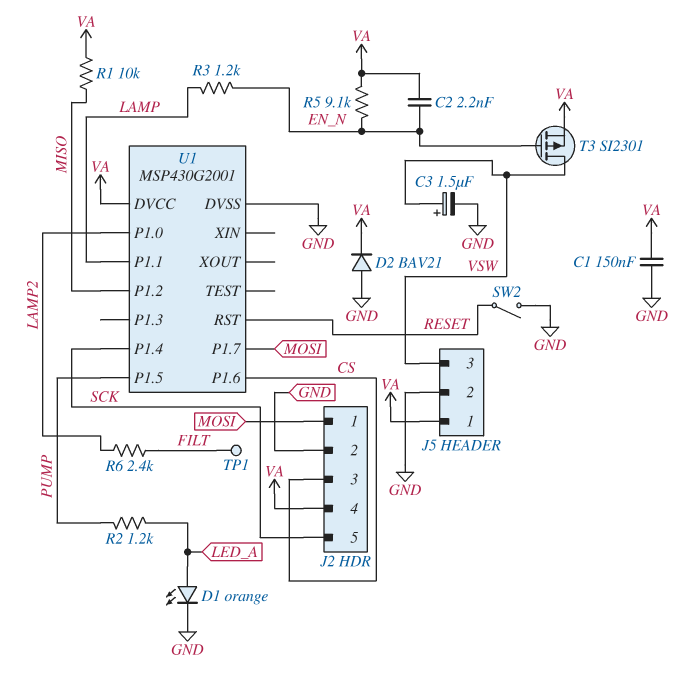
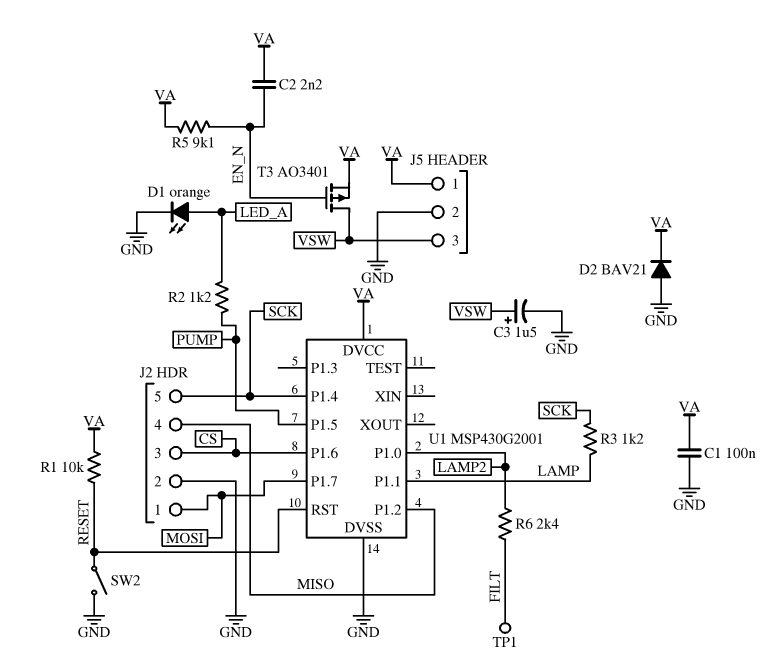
C1: 150nF (GND, VA) -> 100nF (GND, VA)
J2 pin 4: VA -> MISO
R1: 10k (MISO, VA) -> 10k (RESET, VA)
R3: 1.2k (EN_N, LAMP) -> 1.2k (LAMP, SCK)
T3: PMOS SI2301 (G EN_N, D VSW, S VA) -> PMOS AO3401 (G EN_N, D VSW, S VA)

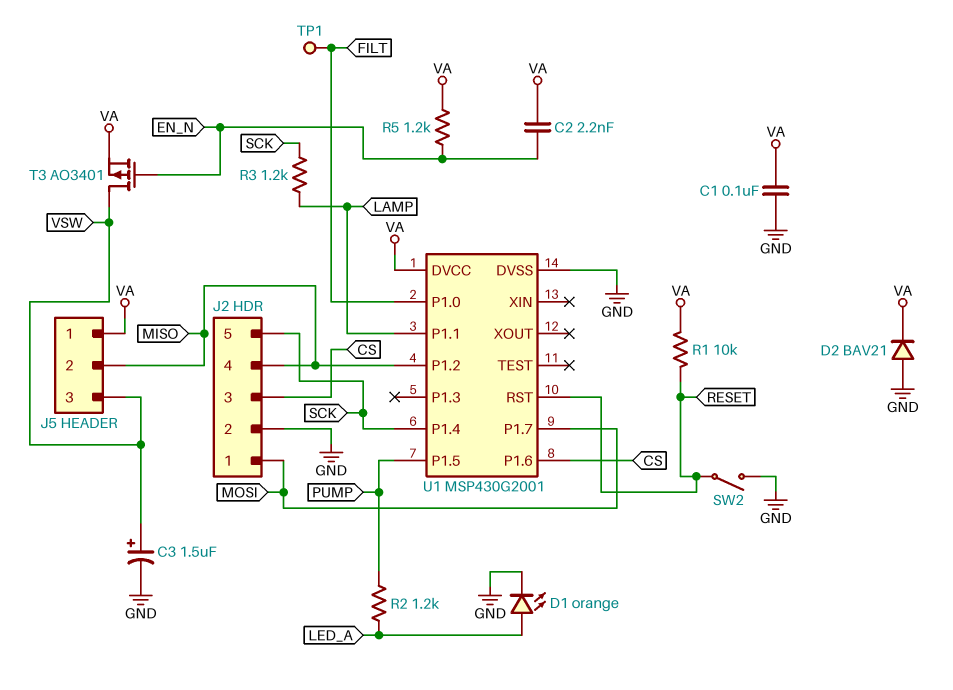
J5 pin 2: GND -> MISO
R5: 9.1k (EN_N, VA) -> 1.2k (EN_N, VA)
R6: 2.4k (FILT, LAMP2) -> none
U1 pin P1.0: LAMP2 -> FILT

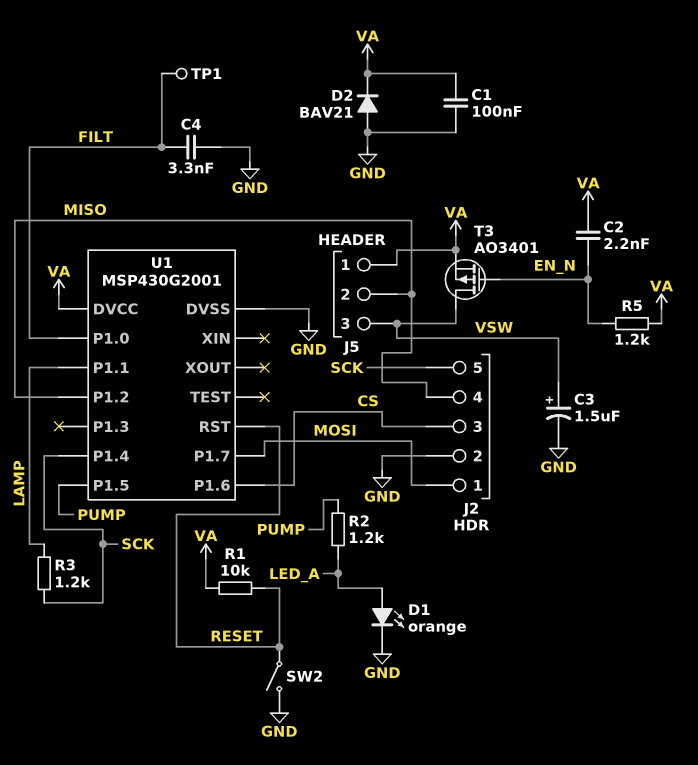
C4: none -> 3.3nF (FILT, GND)

